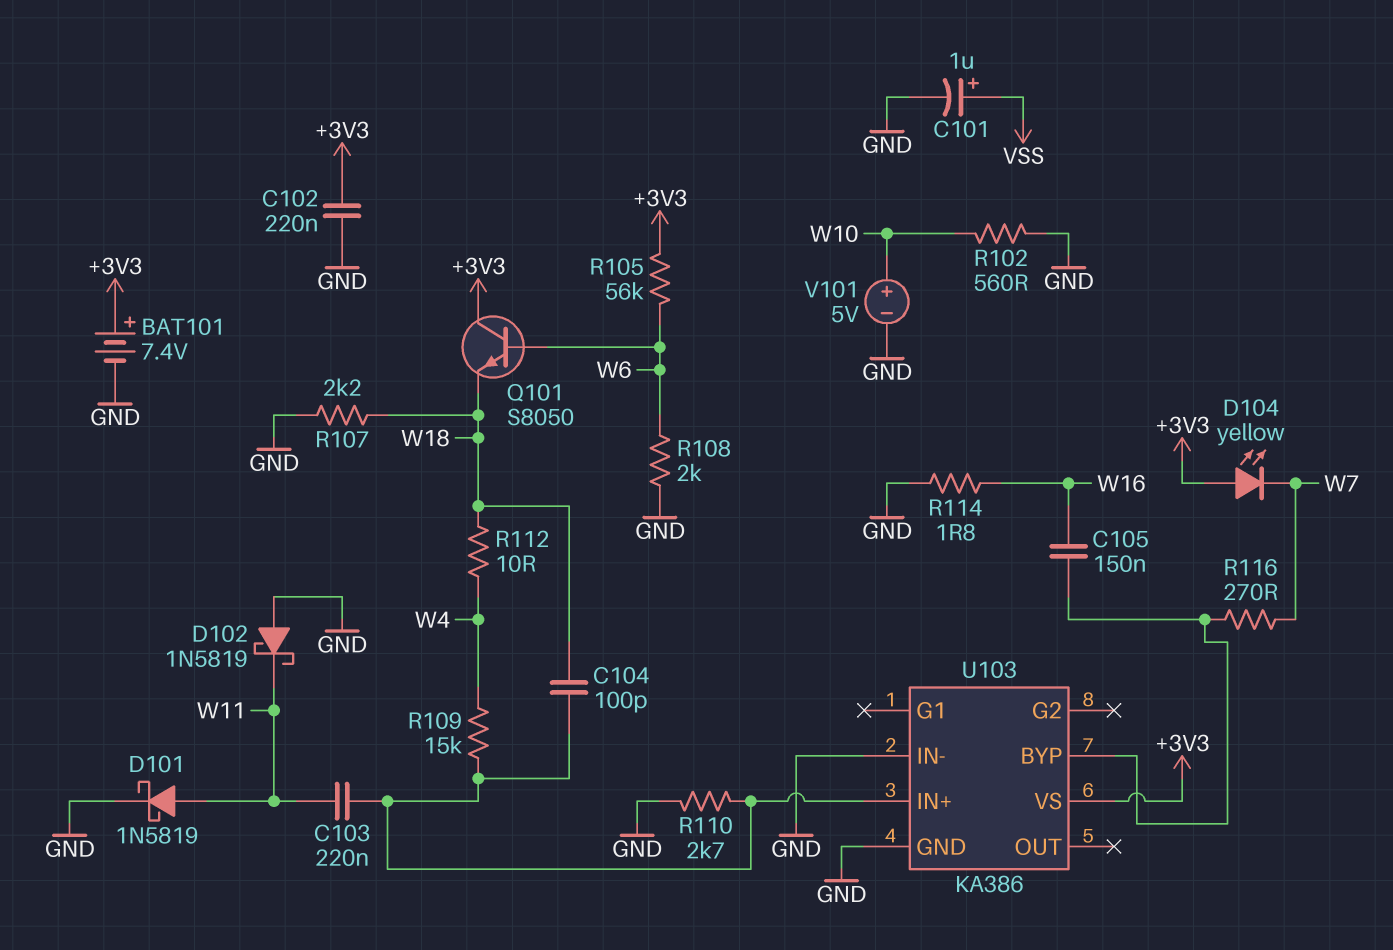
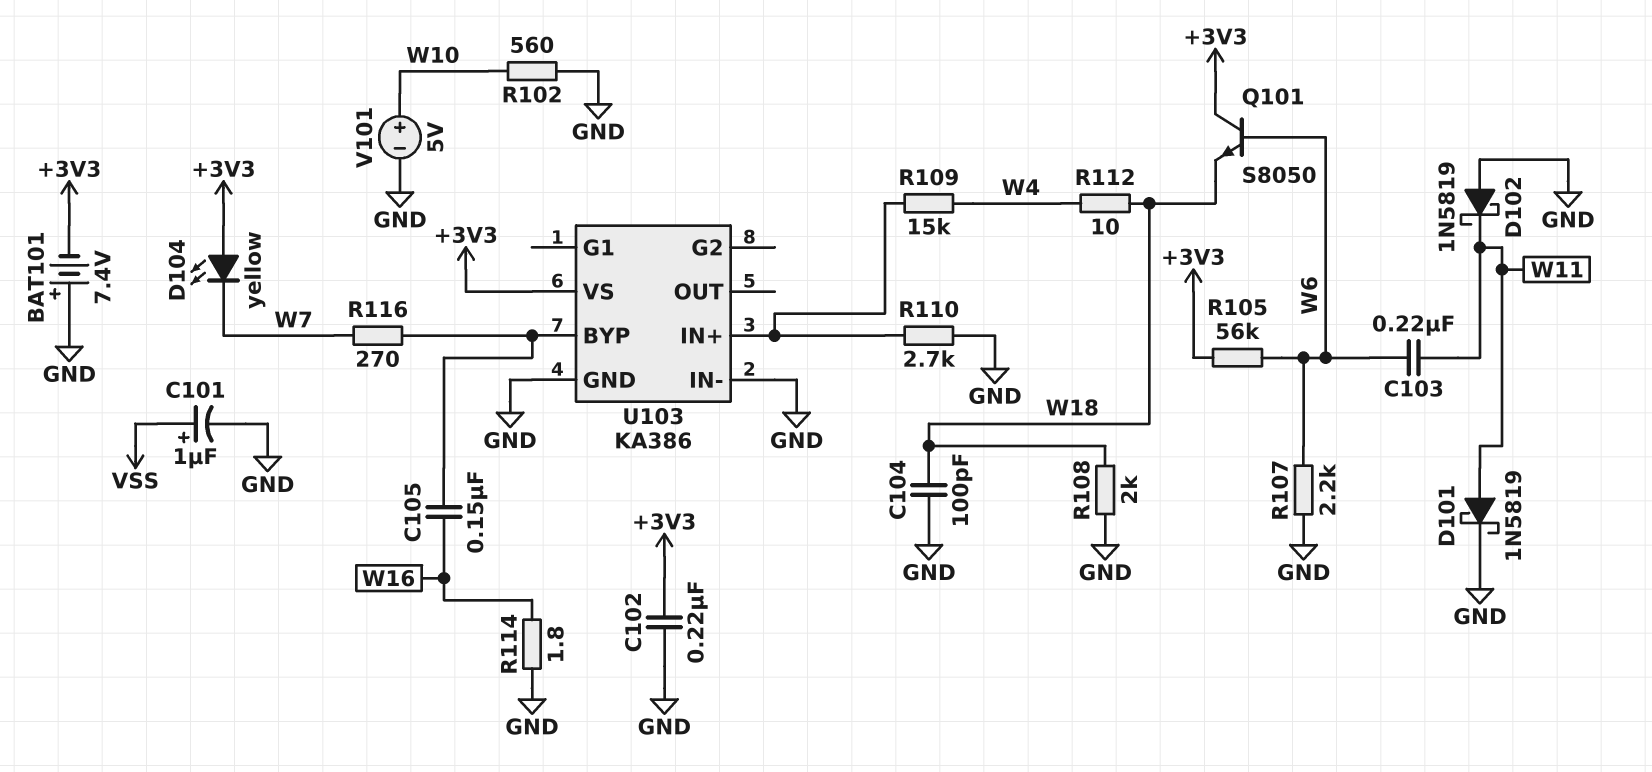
BAT101: 7.4V (plus +3V3, minus GND) -> 7.4V (plus GND, minus +3V3)
C103: 220nF (U103/IN+, W11) -> 220nF (W6, W11)
C104: 100pF (U103/IN+, W18) -> 100pF (GND, W18)
R107: 2.2k (GND, W18) -> 2.2k (GND, W6)
R108: 2k (GND, W6) -> 2k (GND, W18)

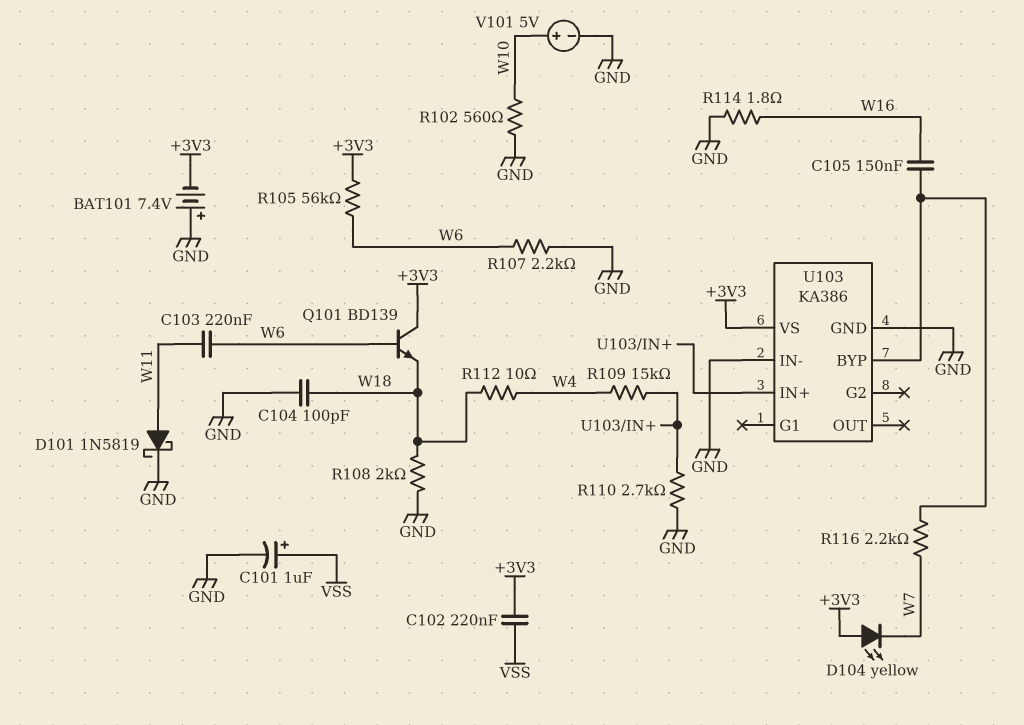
C102: 220nF (+3V3, GND) -> 220nF (+3V3, VSS)
D102: schottky 1N5819 (A GND, K W11) -> none
Q101: NPN S8050 (B W6, C +3V3, E W18) -> NPN BD139 (B W6, C +3V3, E W18)
R116: 270 (U103/BYP, W7) -> 2.2k (U103/BYP, W7)

